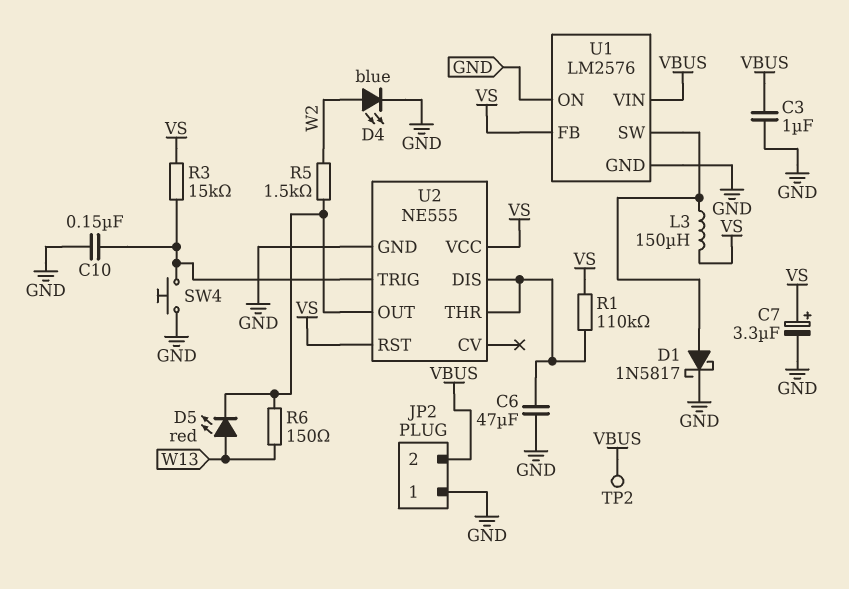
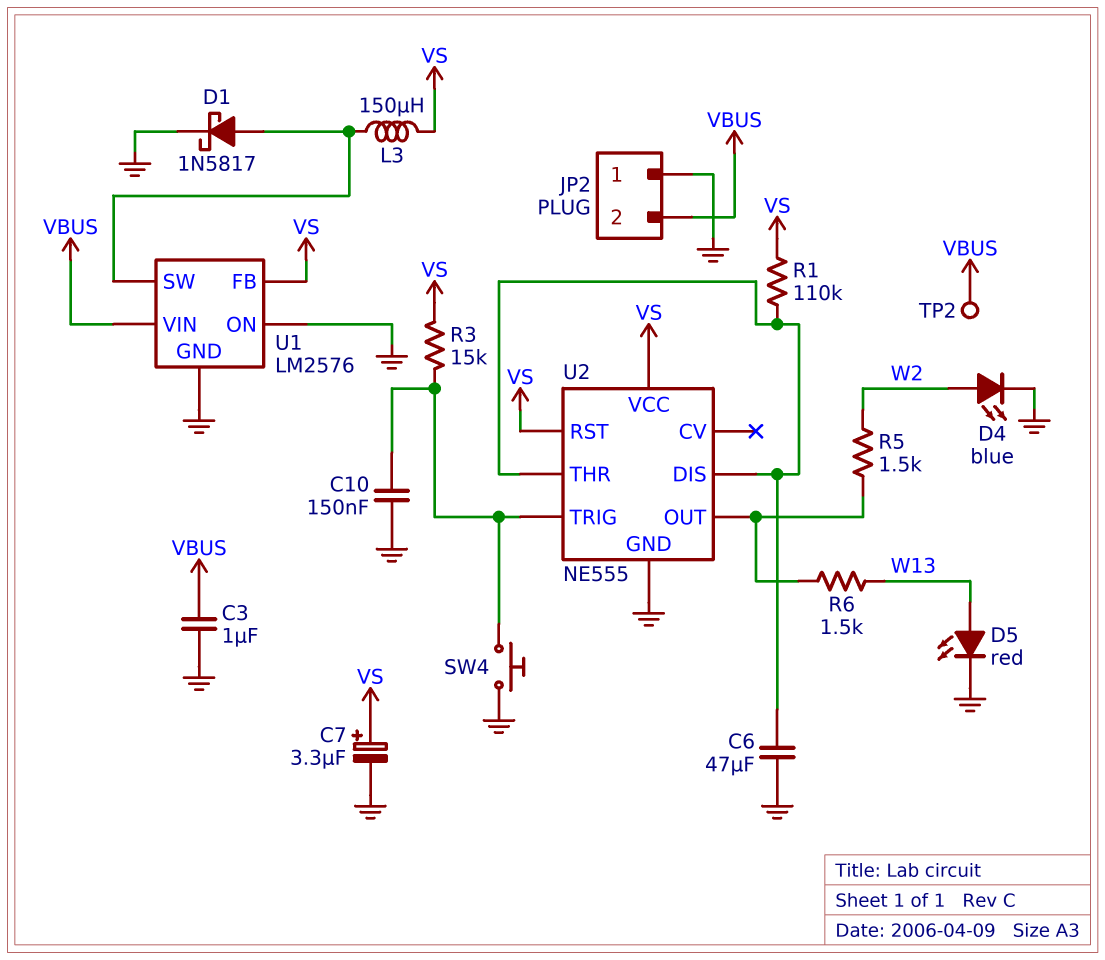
D5: LED red (A W13, K U2/OUT) -> LED red (A W13, K GND)
R6: 150 (U2/OUT, W13) -> 1.5k (U2/OUT, W13)

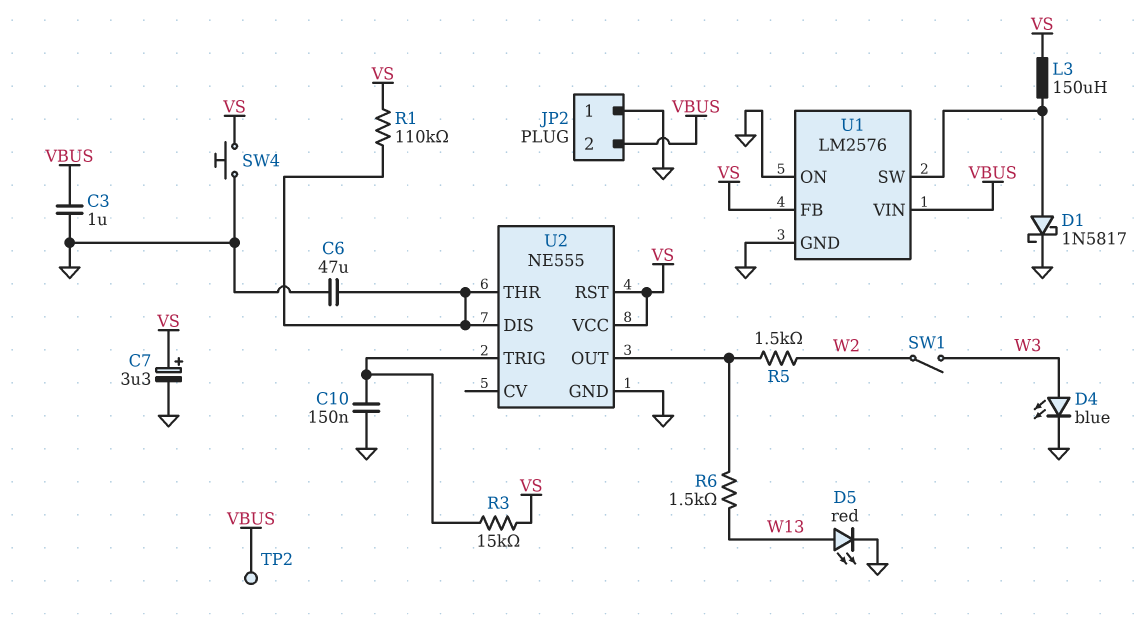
D4: LED blue (A W2, K GND) -> LED blue (A W3, K GND)
SW1: none -> switch (W2, W3)
SW4: button (GND, U2/TRIG) -> button (GND, VS)

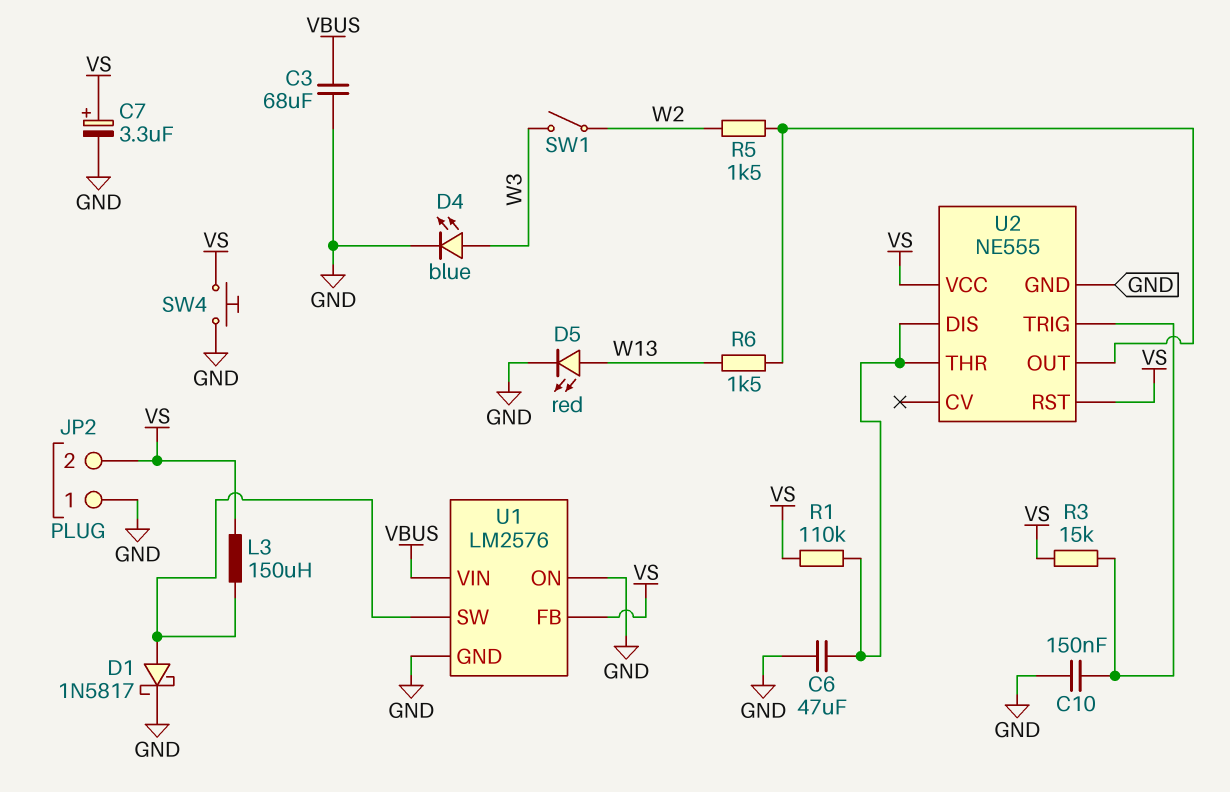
C3: 1uF (GND, VBUS) -> 68uF (GND, VBUS)
JP2 pin 2: VBUS -> VS
TP2: test point (VBUS) -> none

